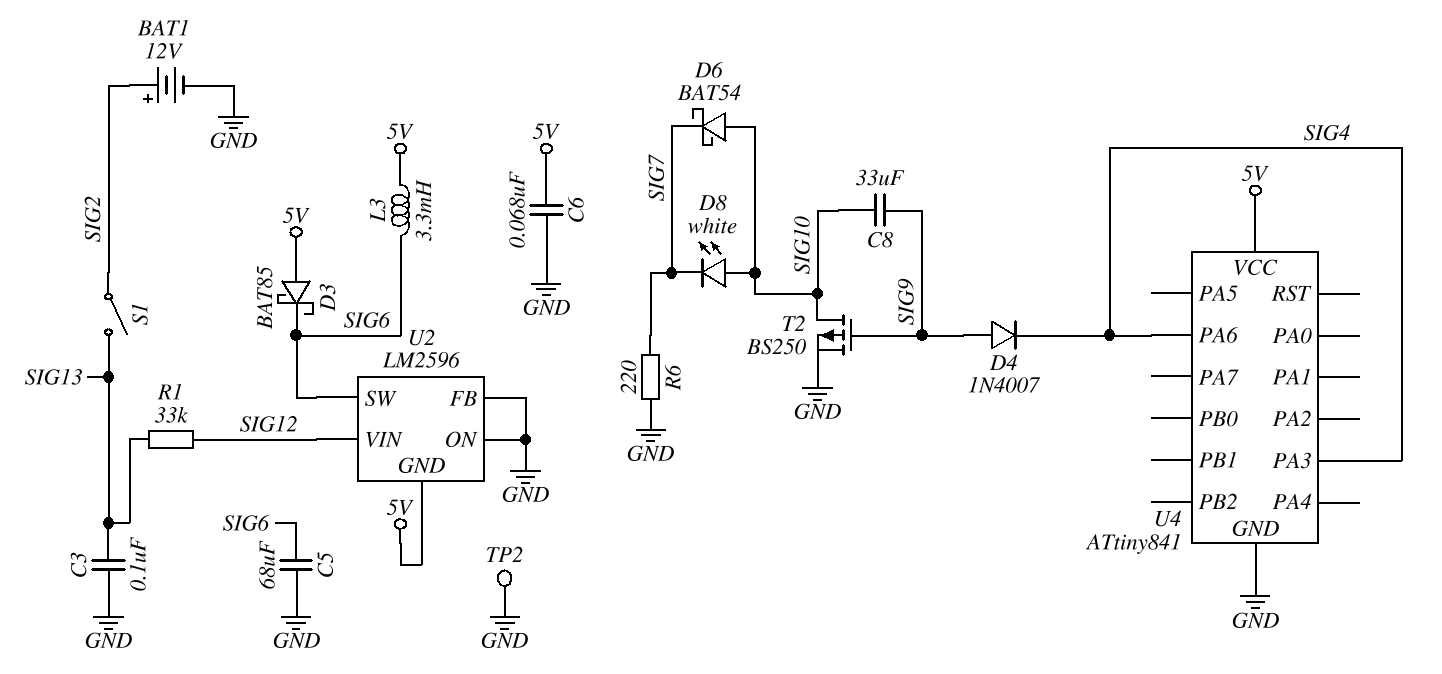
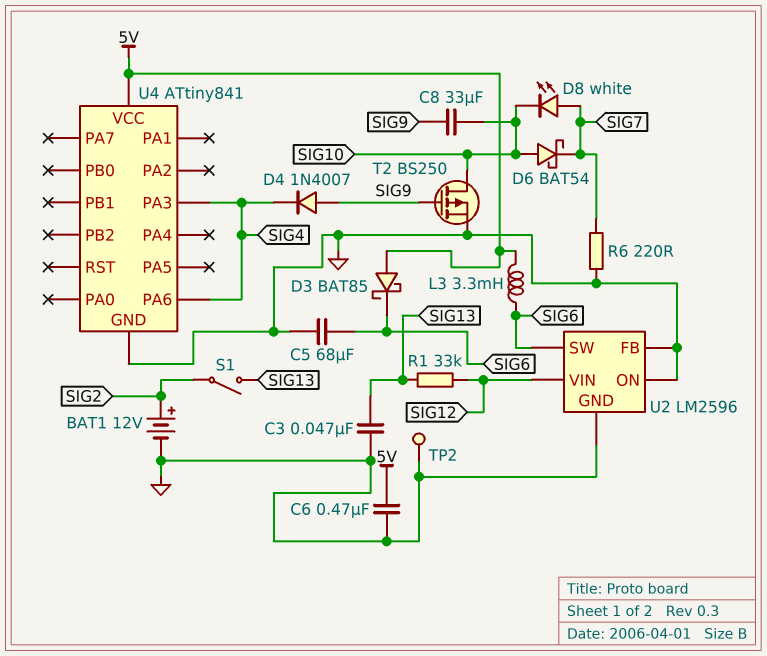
C3: 100nF (GND, SIG13) -> 47nF (GND, SIG13)
C6: 68nF (5V, GND) -> 470nF (5V, GND)
D8: LED white (A SIG10, K SIG7) -> LED white (A SIG7, K SIG10)
U2 pin GND: 5V -> GND

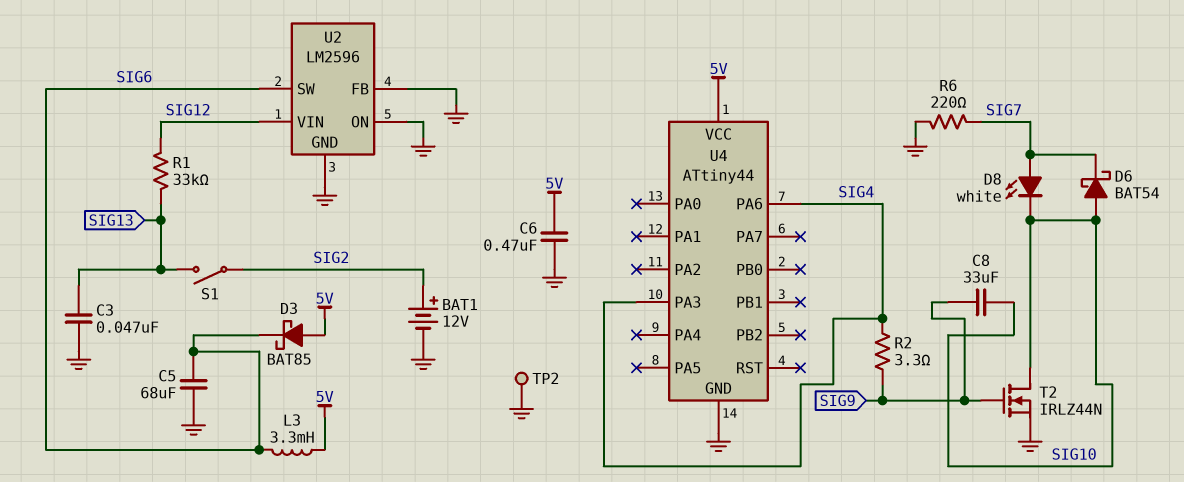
D4: diode 1N4007 (A SIG9, K SIG4) -> none
R2: none -> 3.3 (SIG4, SIG9)
T2: PMOS BS250 (G SIG9, D SIG10, S GND) -> NMOS IRLZ44N (G SIG9, D SIG10, S GND)
U4: ATtiny841 -> ATtiny44

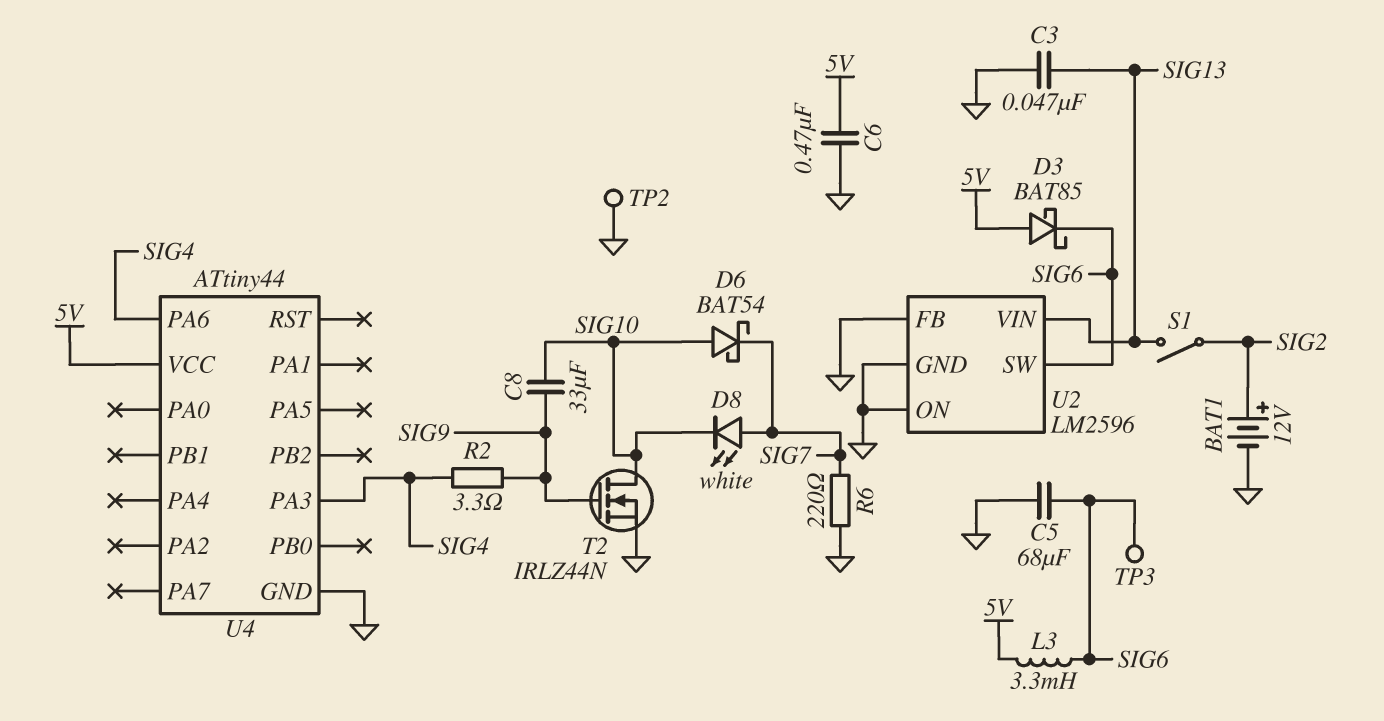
R1: 33k (SIG12, SIG13) -> none
TP3: none -> test point (SIG6)
U2 pin VIN: SIG12 -> SIG13

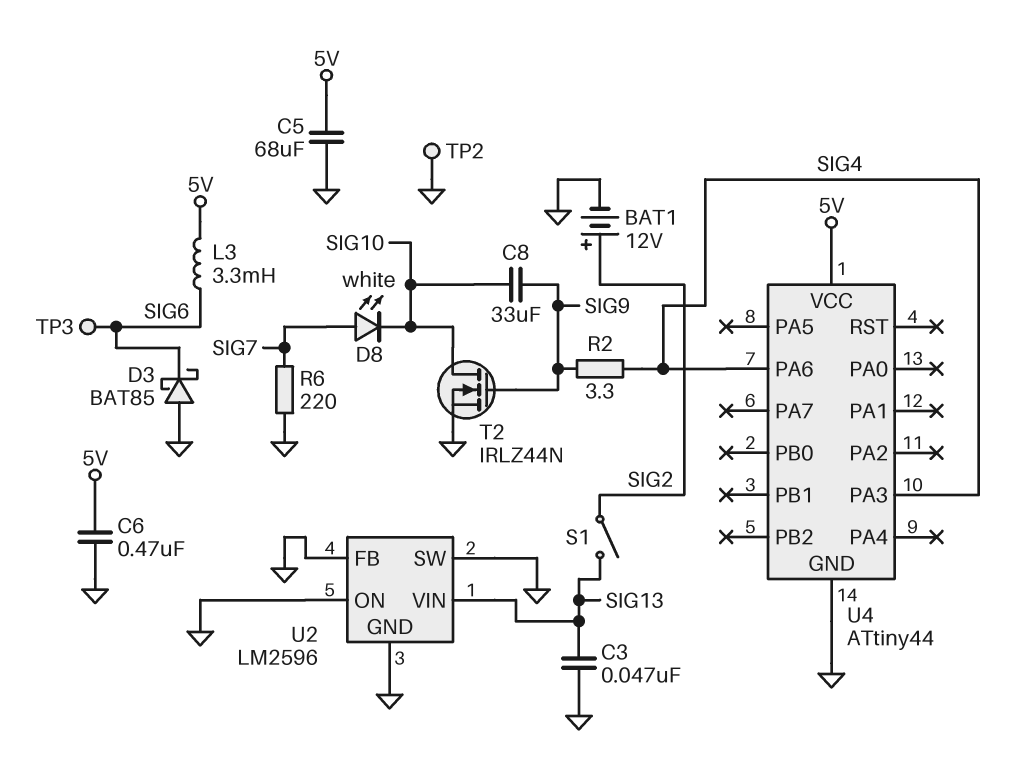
C5: 68uF (GND, SIG6) -> 68uF (5V, GND)
D3: schottky BAT85 (A 5V, K SIG6) -> schottky BAT85 (A GND, K SIG6)
D6: schottky BAT54 (A SIG10, K SIG7) -> none
U2 pin SW: SIG6 -> GND

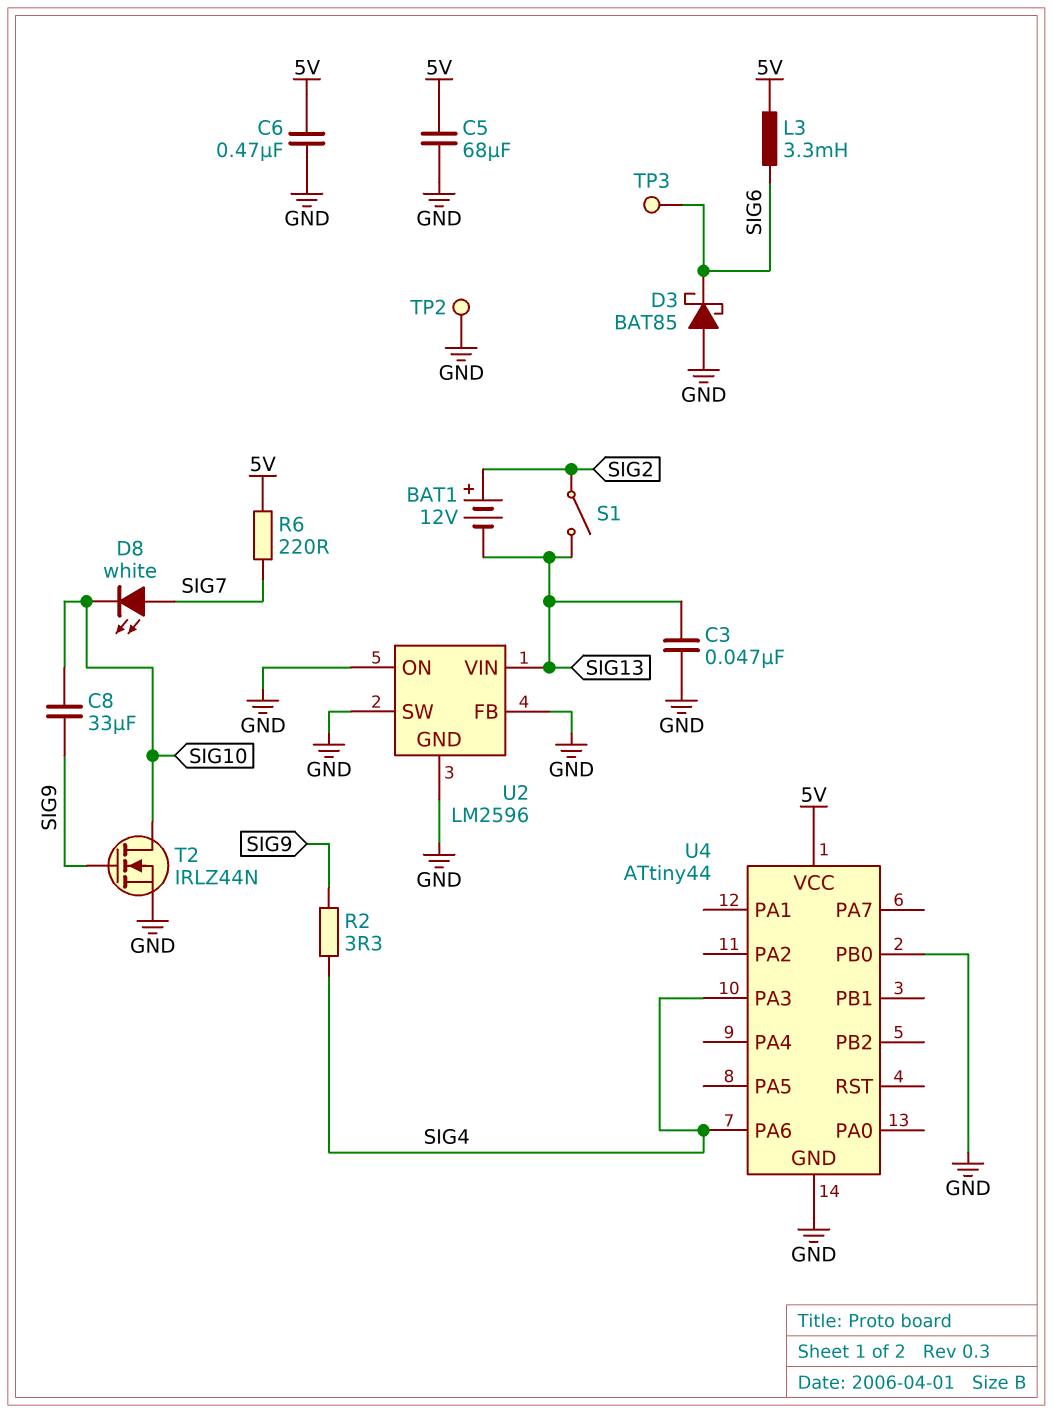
BAT1: 12V (plus SIG2, minus GND) -> 12V (plus SIG2, minus SIG13)
R6: 220 (GND, SIG7) -> 220 (5V, SIG7)
U4 pin PB0: none -> GND

